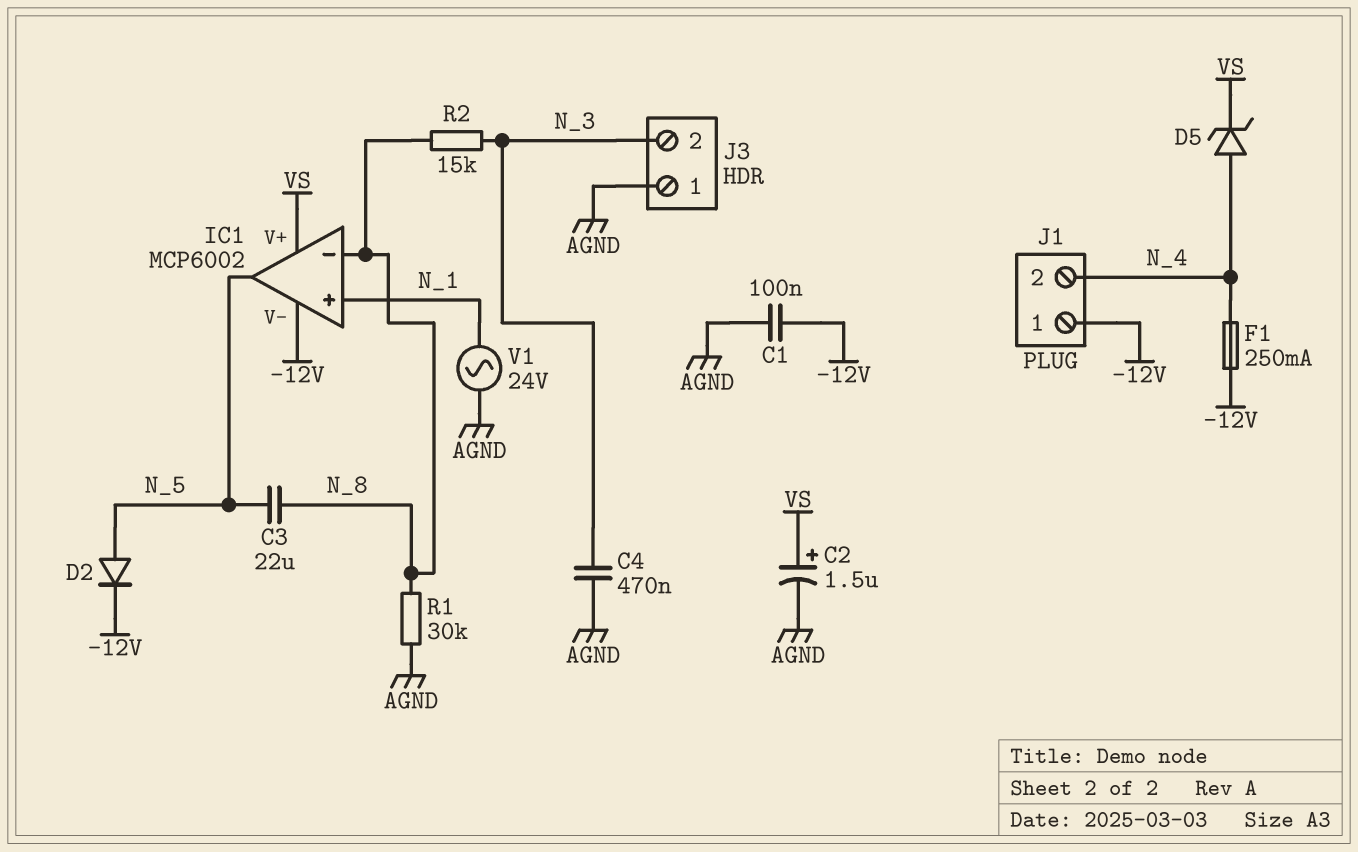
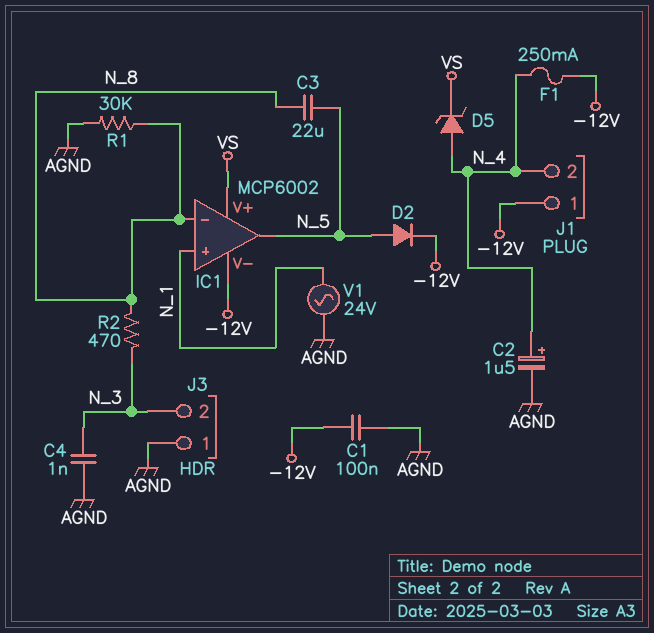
C2: 1.5uF (plus VS, minus AGND) -> 1.5uF (plus N_4, minus AGND)
C4: 470nF (AGND, N_3) -> 1nF (AGND, N_3)
R2: 15k (N_3, N_8) -> 470 (N_3, N_8)

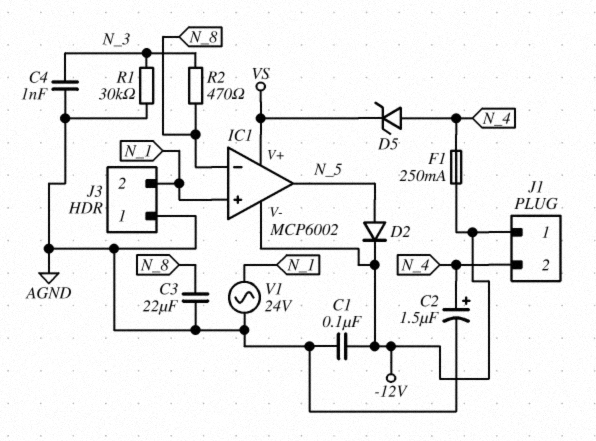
C3: 22uF (N_5, N_8) -> 22uF (AGND, N_8)
J3 pin 2: N_3 -> N_1
R1: 30k (AGND, N_8) -> 30k (AGND, N_3)

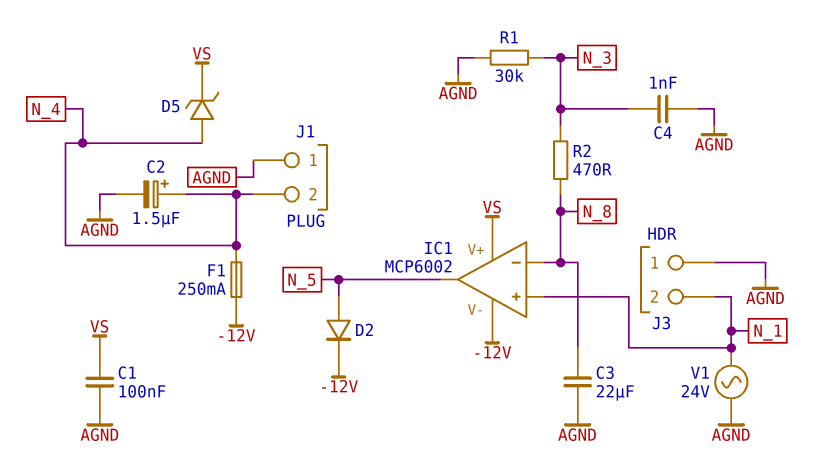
C1: 100nF (-12V, AGND) -> 100nF (AGND, VS)
J1 pin 1: -12V -> AGND

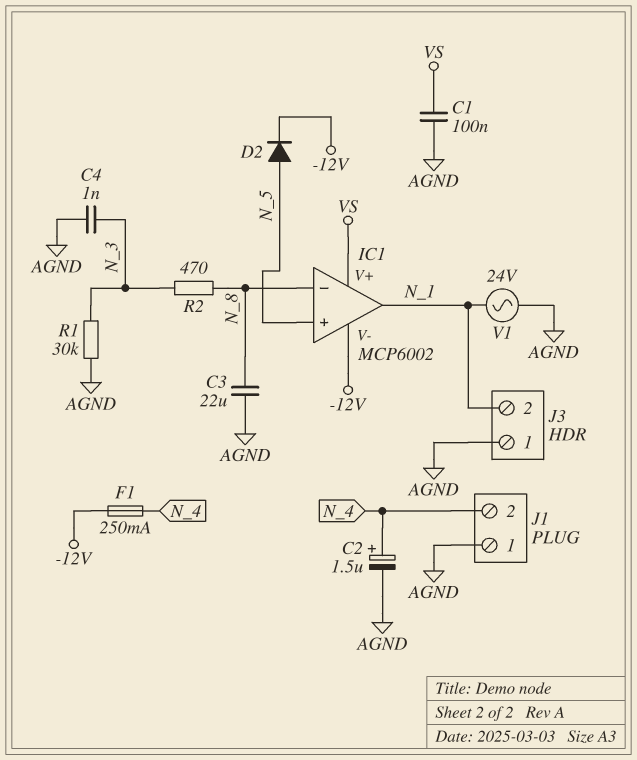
D5: zener (A N_4, K VS) -> none
IC1 pin in+: N_1 -> N_5
IC1 pin out: N_5 -> N_1

